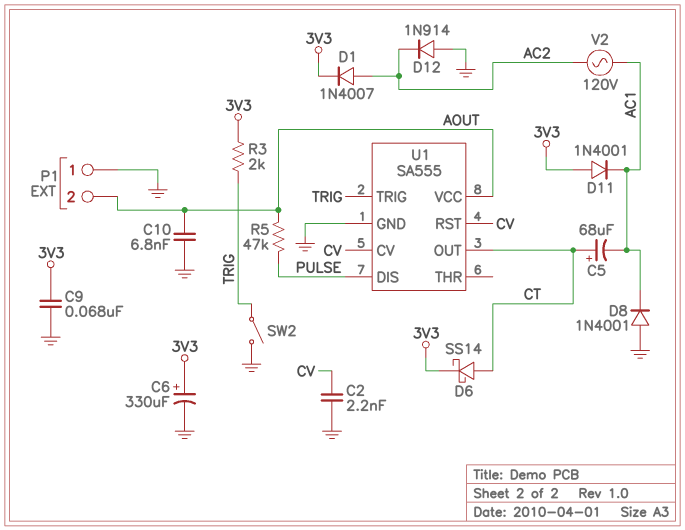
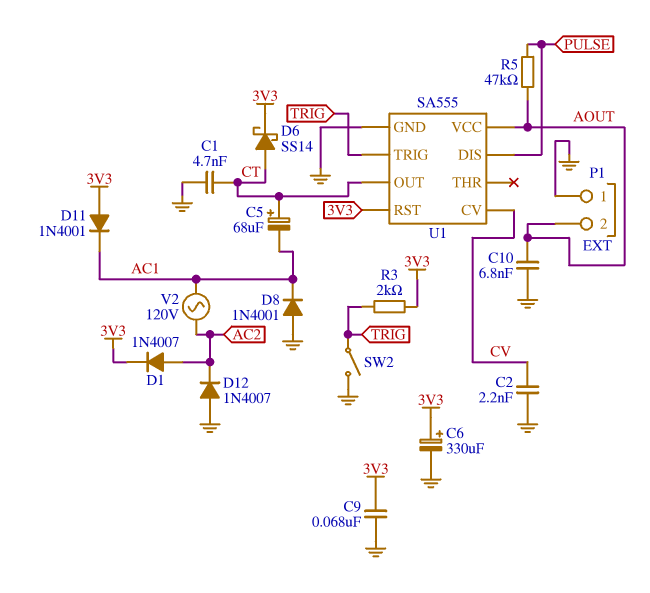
C1: none -> 4.7nF (CT, GND)
D12: diode 1N914 (A GND, K AC2) -> diode 1N4007 (A GND, K AC2)
U1 pin RST: CV -> 3V3

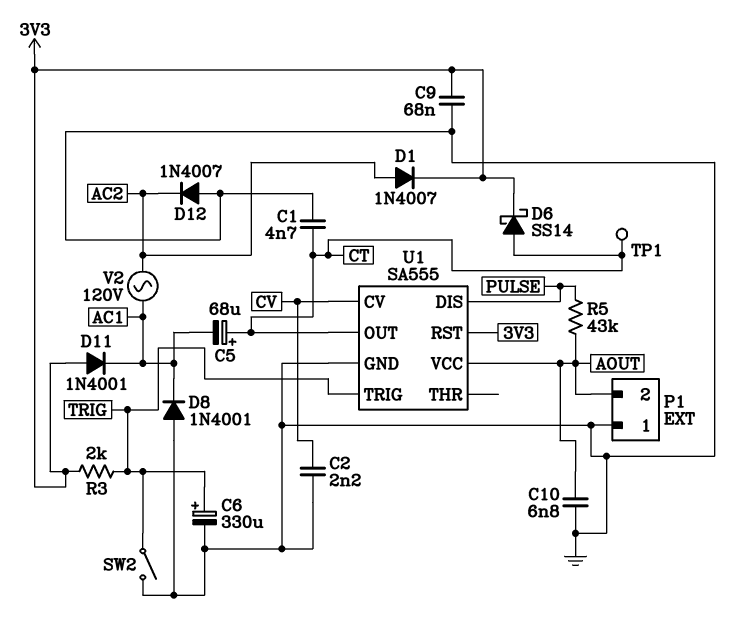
C6: 330uF (plus 3V3, minus GND) -> 330uF (plus TRIG, minus GND)
R5: 47k (AOUT, PULSE) -> 43k (AOUT, PULSE)
TP1: none -> test point (CT)

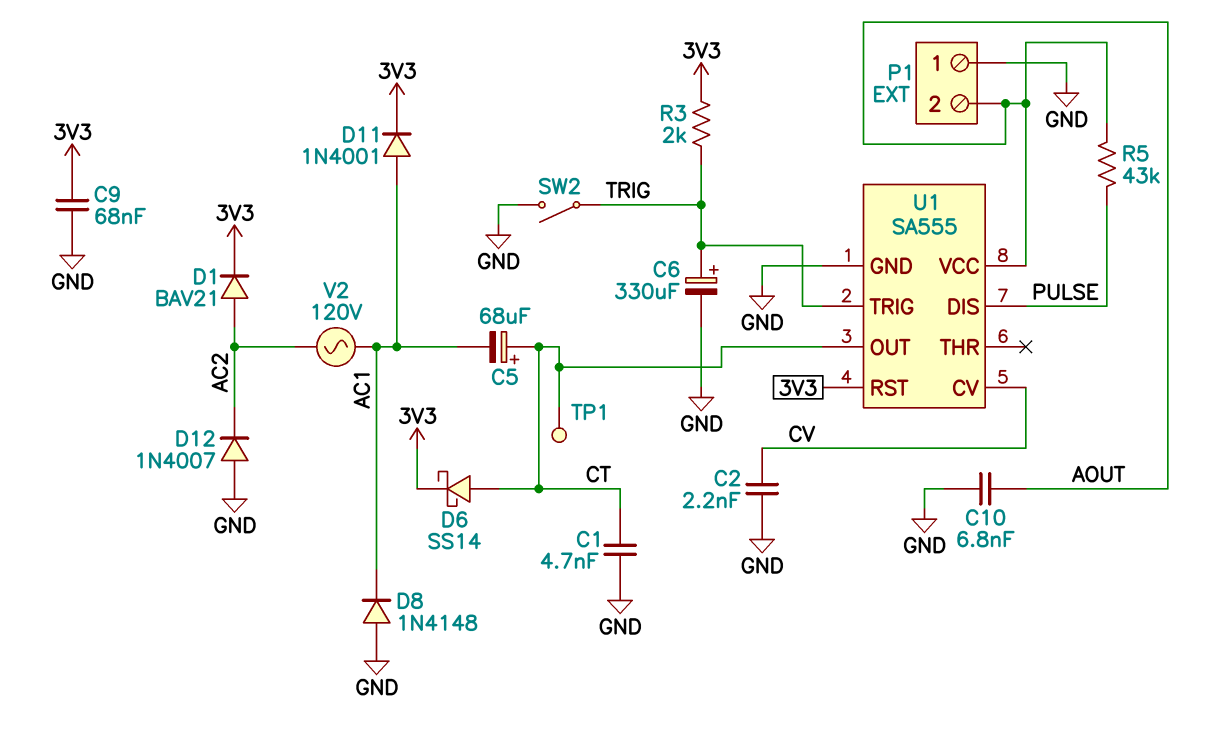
D1: diode 1N4007 (A AC2, K 3V3) -> diode BAV21 (A AC2, K 3V3)
D8: diode 1N4001 (A GND, K AC1) -> diode 1N4148 (A GND, K AC1)
D11: diode 1N4001 (A 3V3, K AC1) -> diode 1N4001 (A AC1, K 3V3)

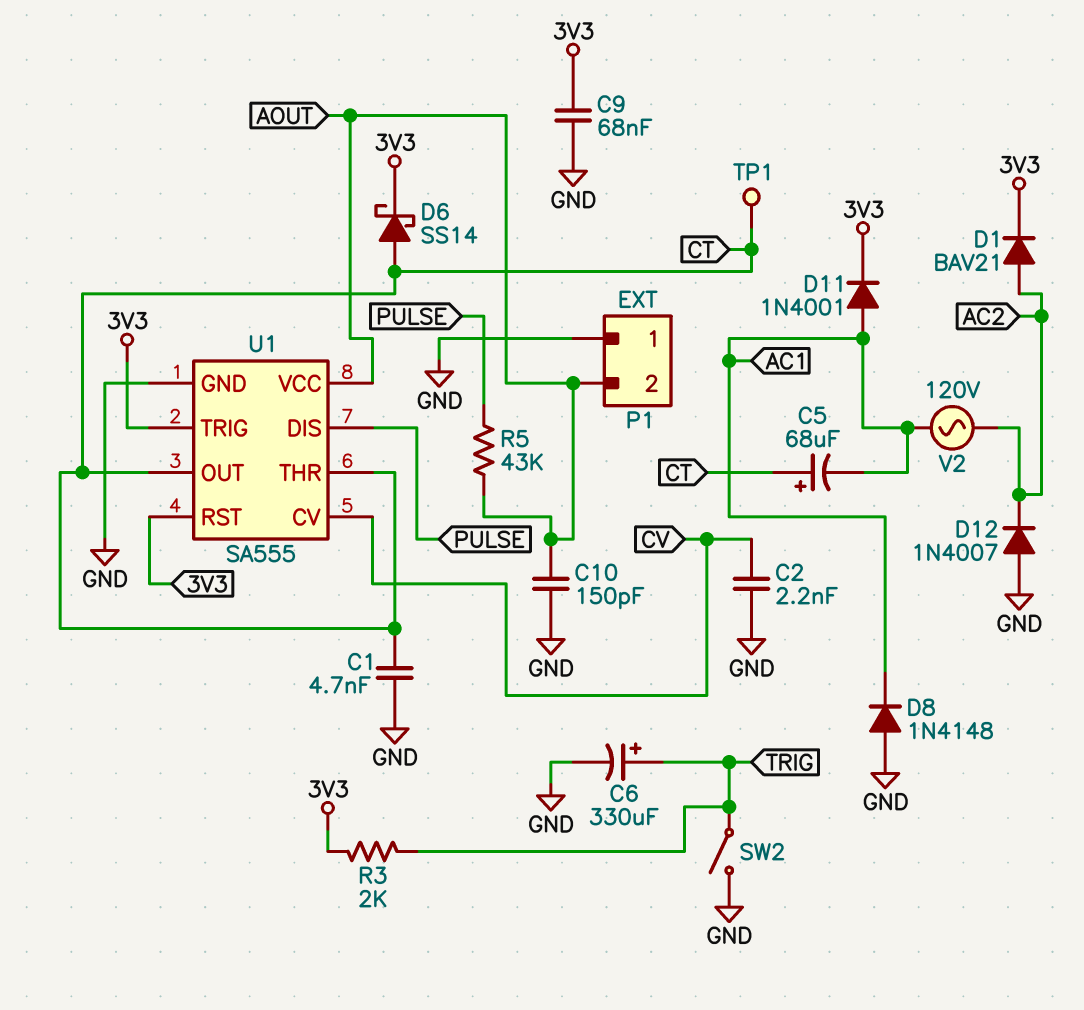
C10: 6.8nF (AOUT, GND) -> 150pF (AOUT, GND)
U1 pin THR: none -> CT
U1 pin TRIG: TRIG -> 3V3

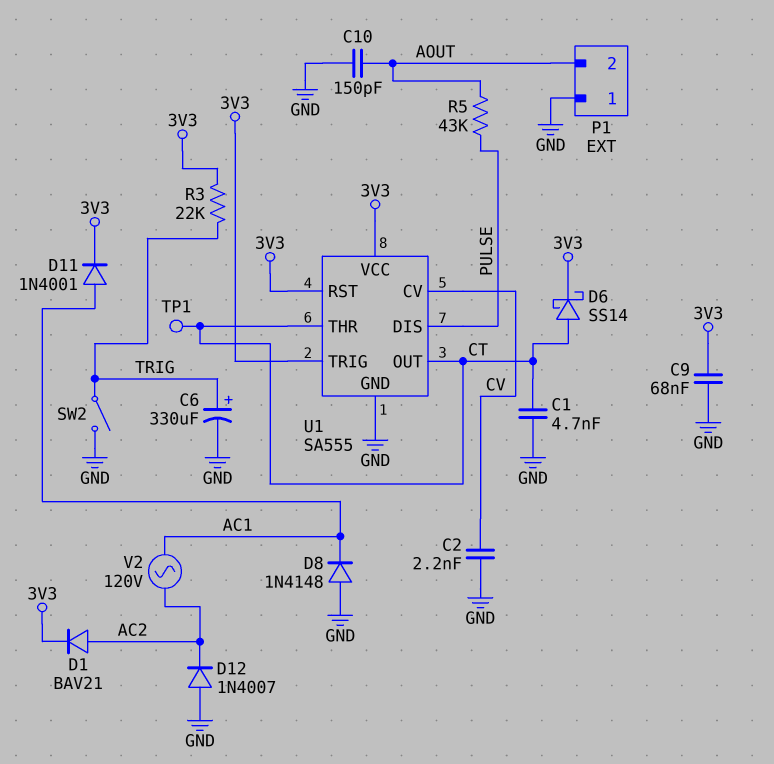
C5: 68uF (plus CT, minus AC1) -> none
R3: 2k (3V3, TRIG) -> 22k (3V3, TRIG)
U1 pin VCC: AOUT -> 3V3

